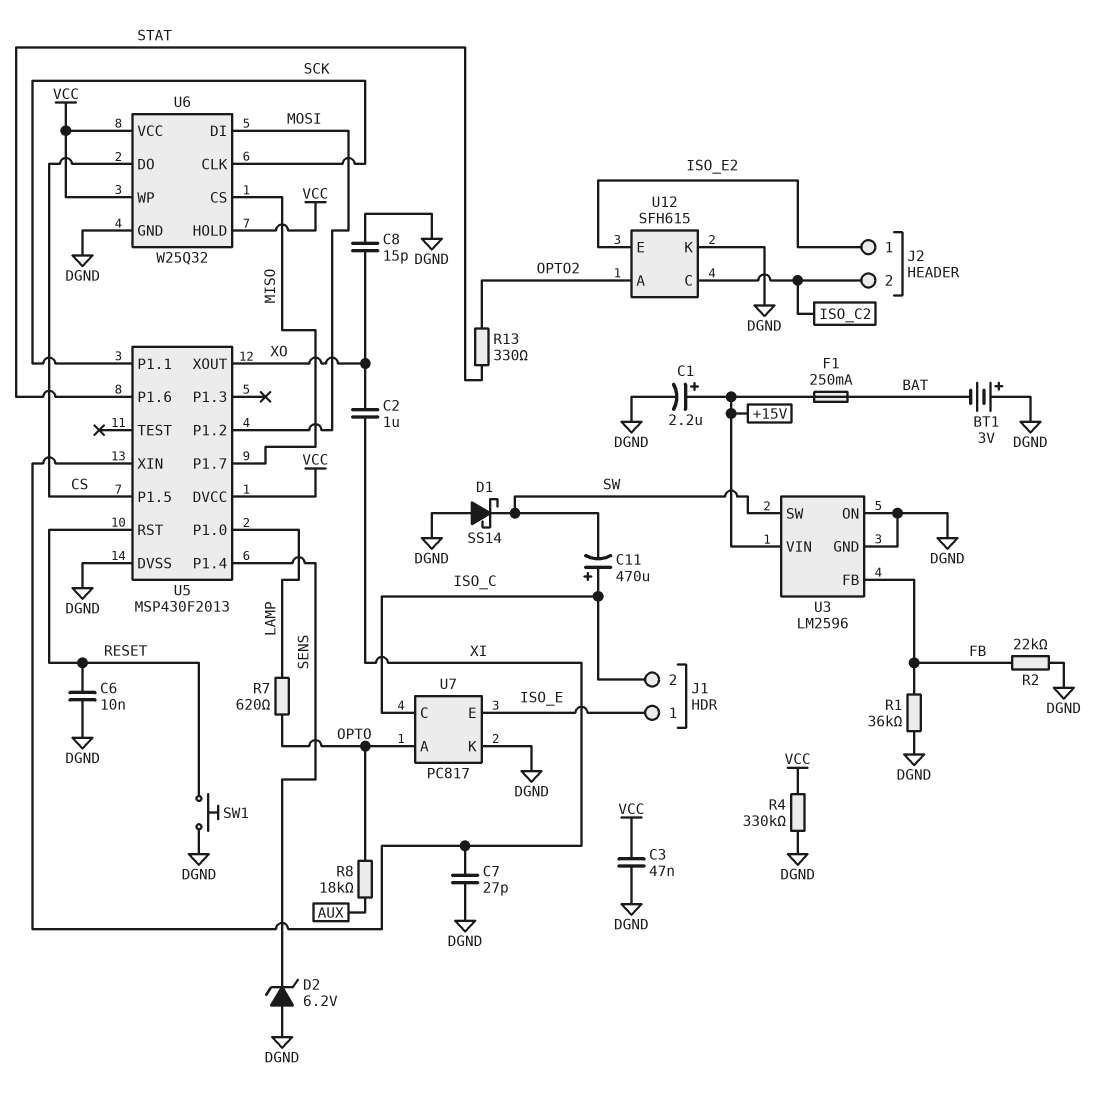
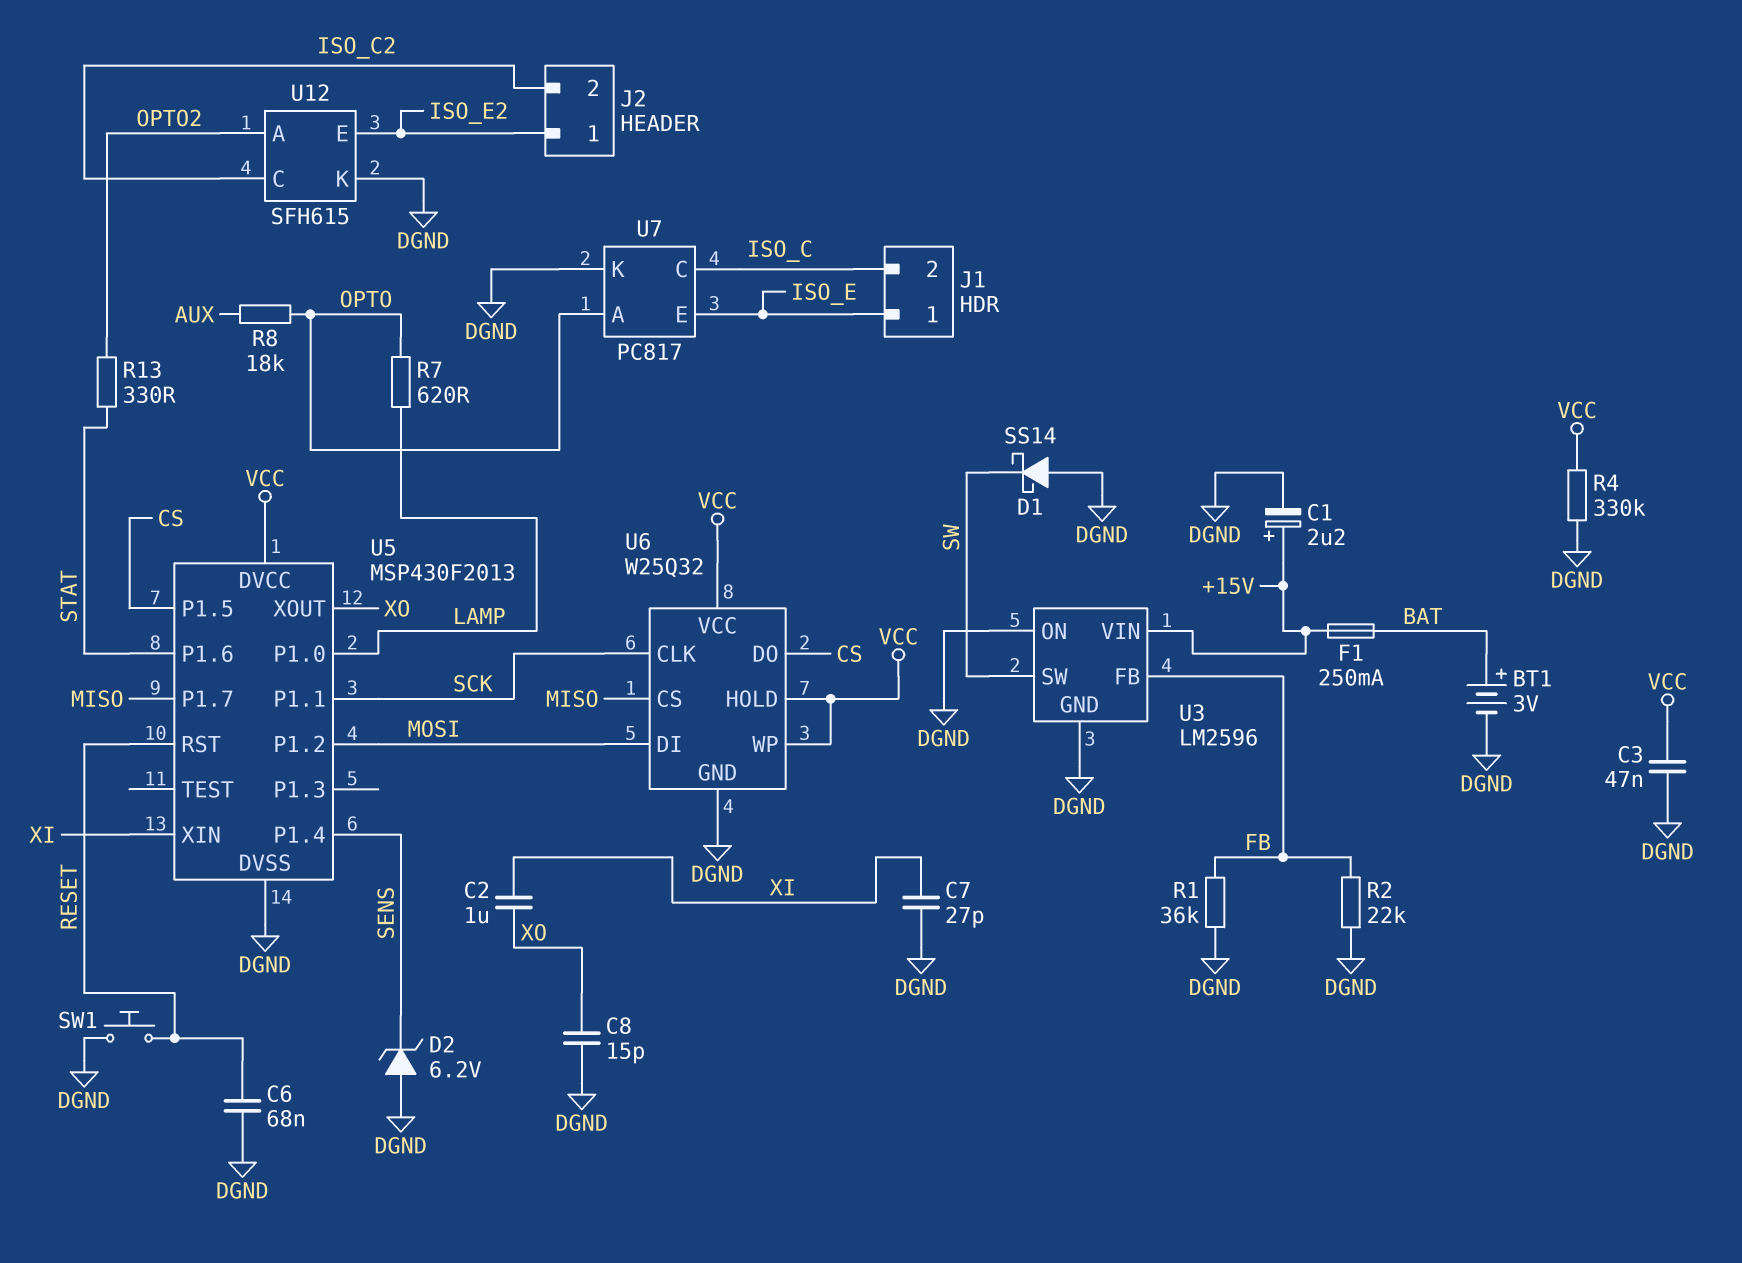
BT1: 3V (plus DGND, minus BAT) -> 3V (plus BAT, minus DGND)
C6: 10nF (DGND, RESET) -> 68nF (DGND, RESET)
C11: 470uF (plus ISO_C, minus SW) -> none

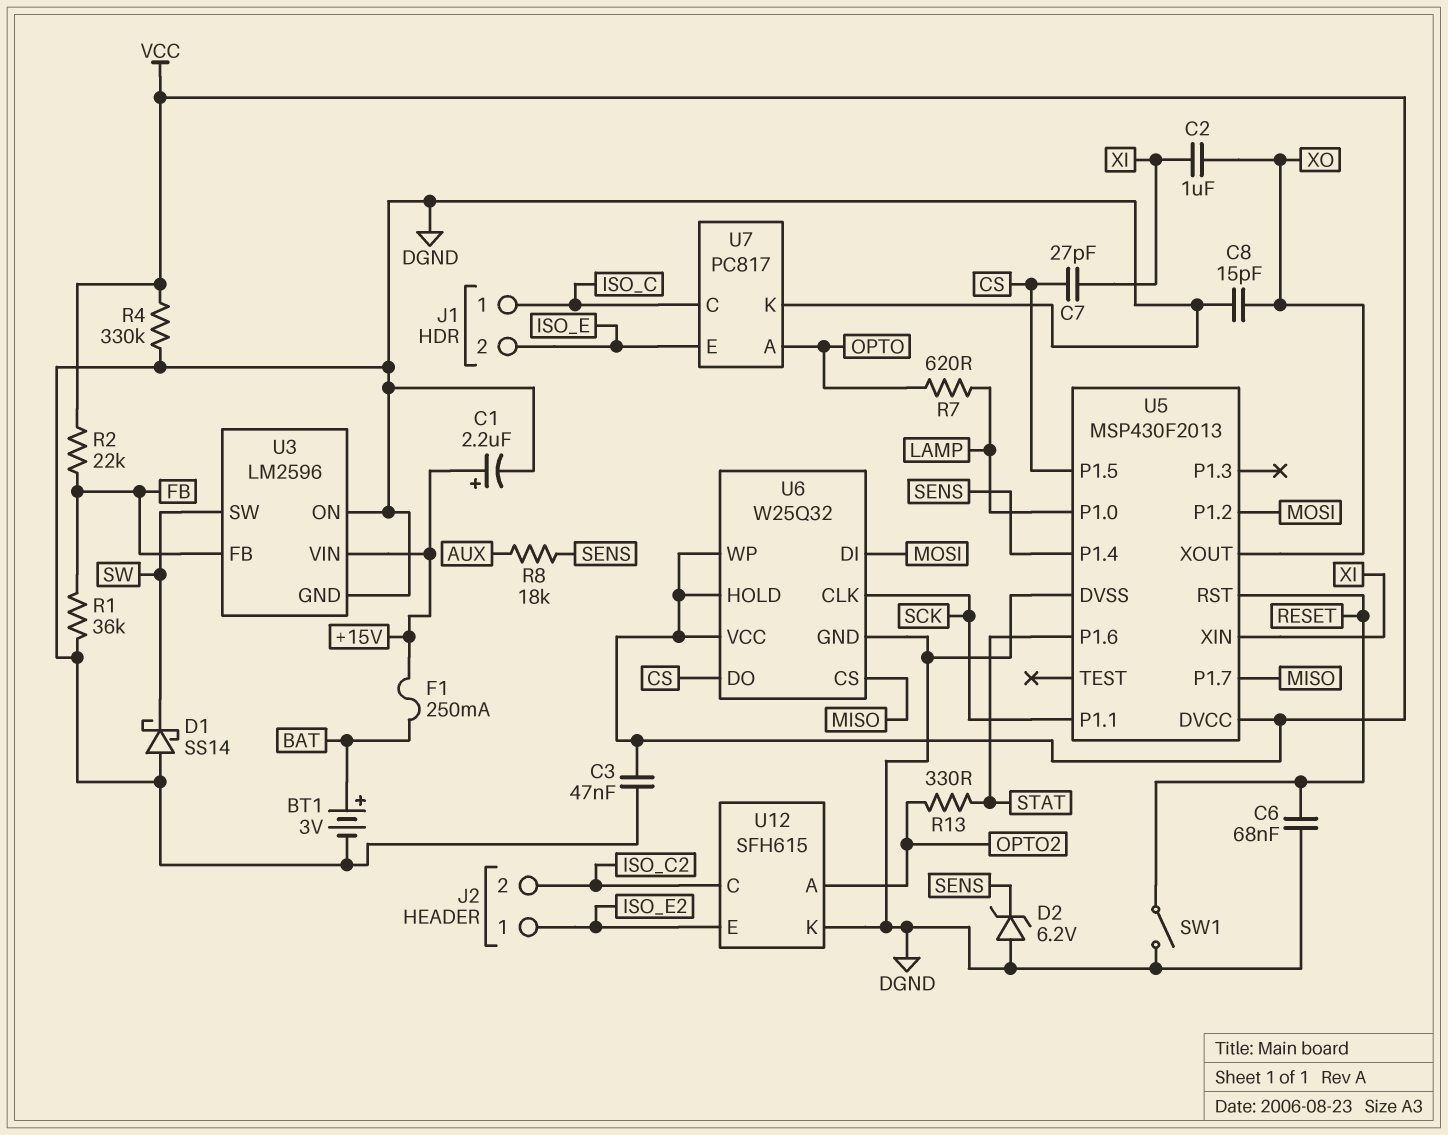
C7: 27pF (DGND, XI) -> 27pF (CS, XI)
J1 pin 1: ISO_E -> ISO_C
J1 pin 2: ISO_C -> ISO_E
R2: 22k (DGND, FB) -> 22k (FB, VCC)
R8: 18k (AUX, OPTO) -> 18k (AUX, SENS)
SW1: button (DGND, RESET) -> switch (DGND, RESET)

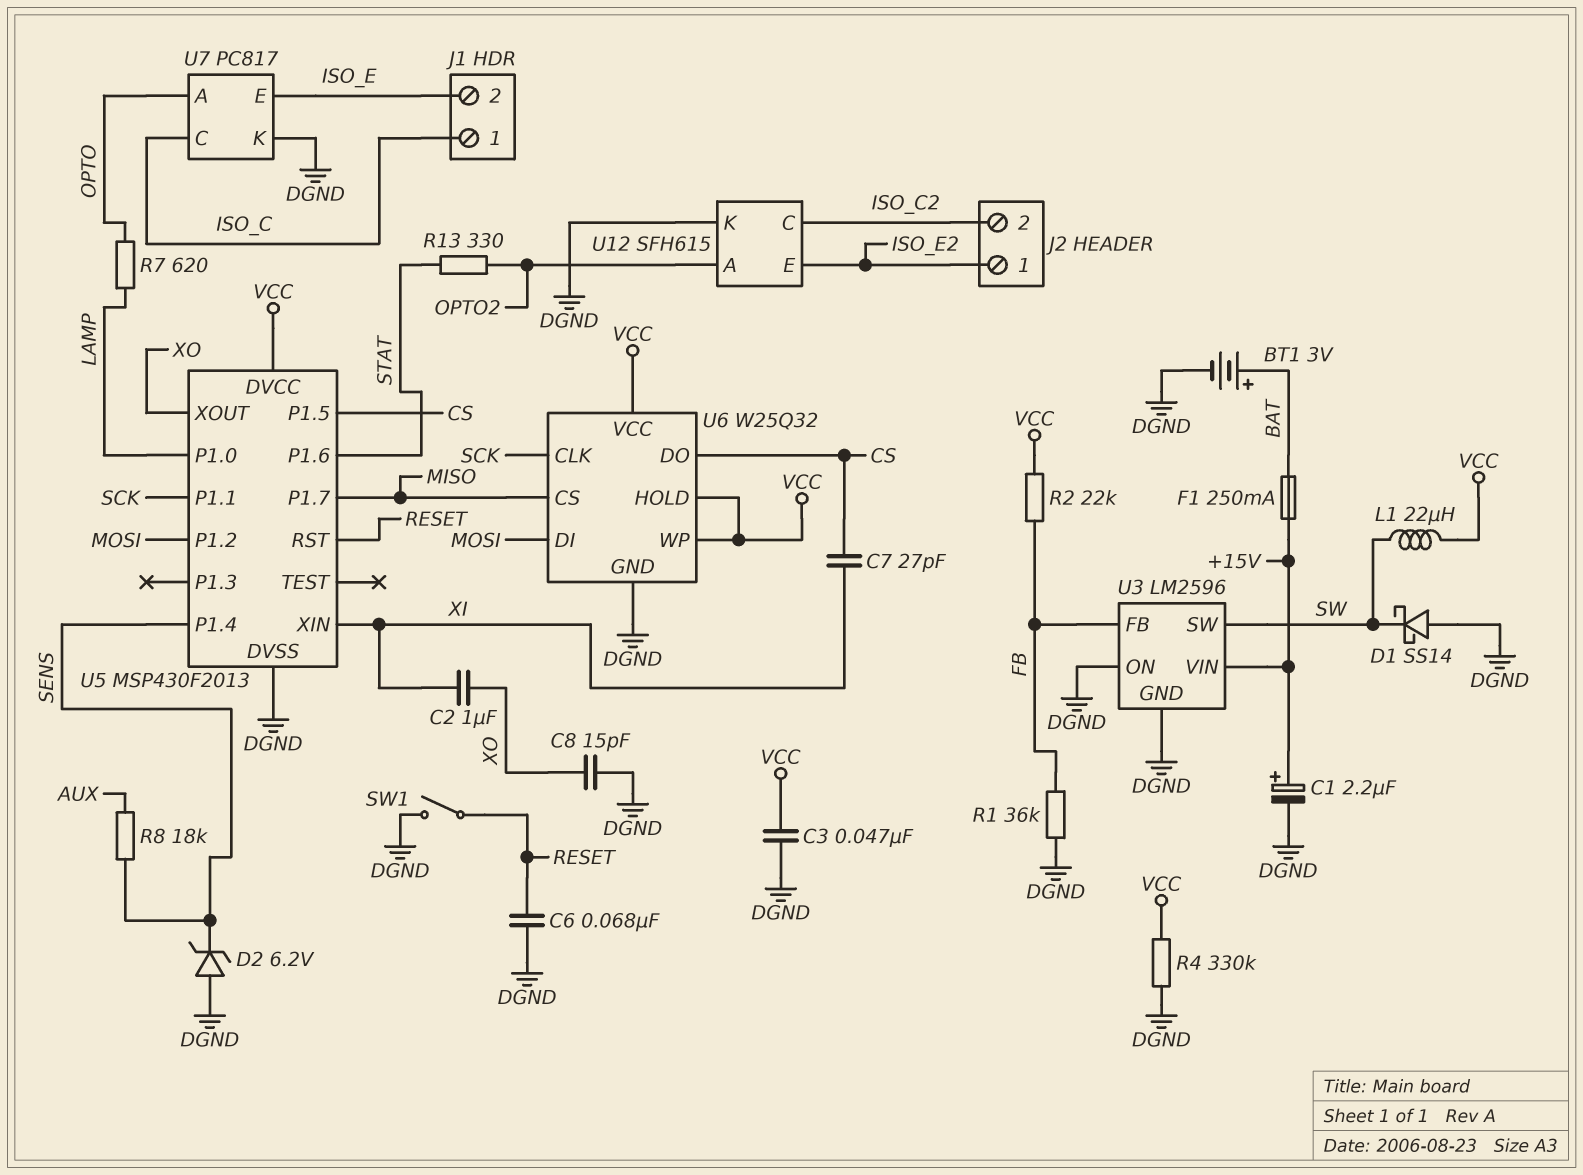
L1: none -> 22uH (SW, VCC)

